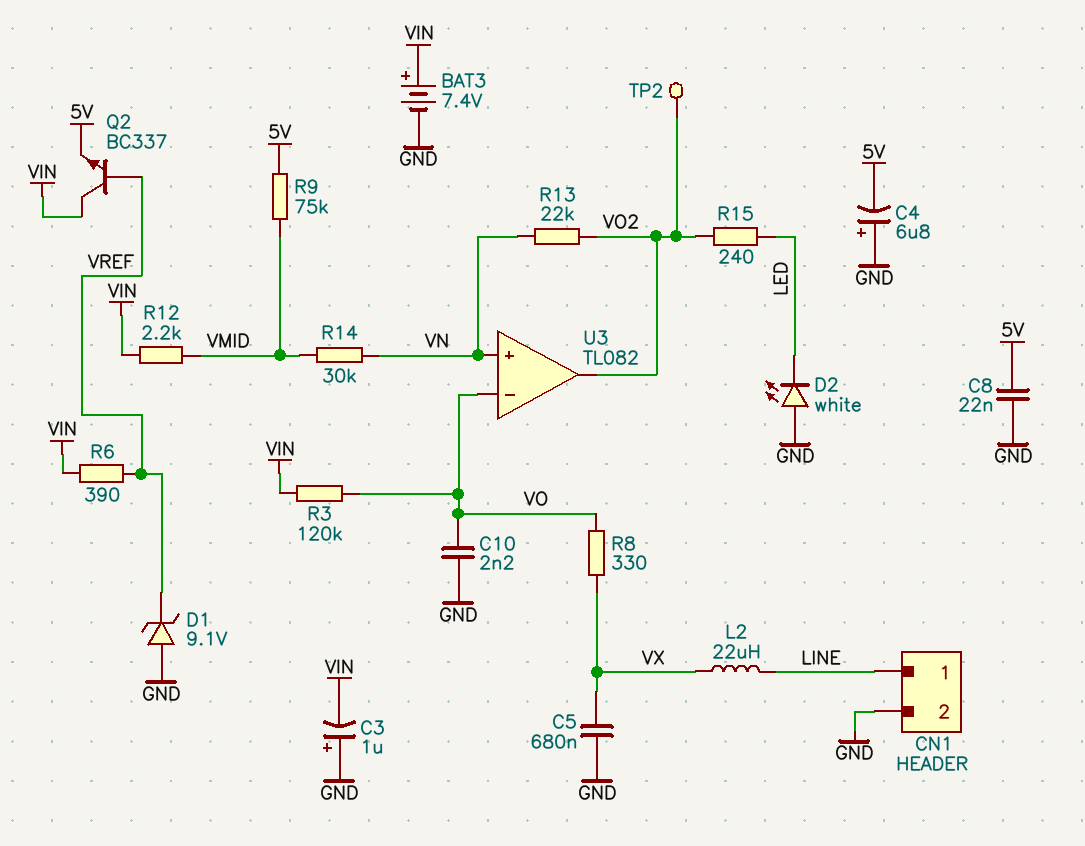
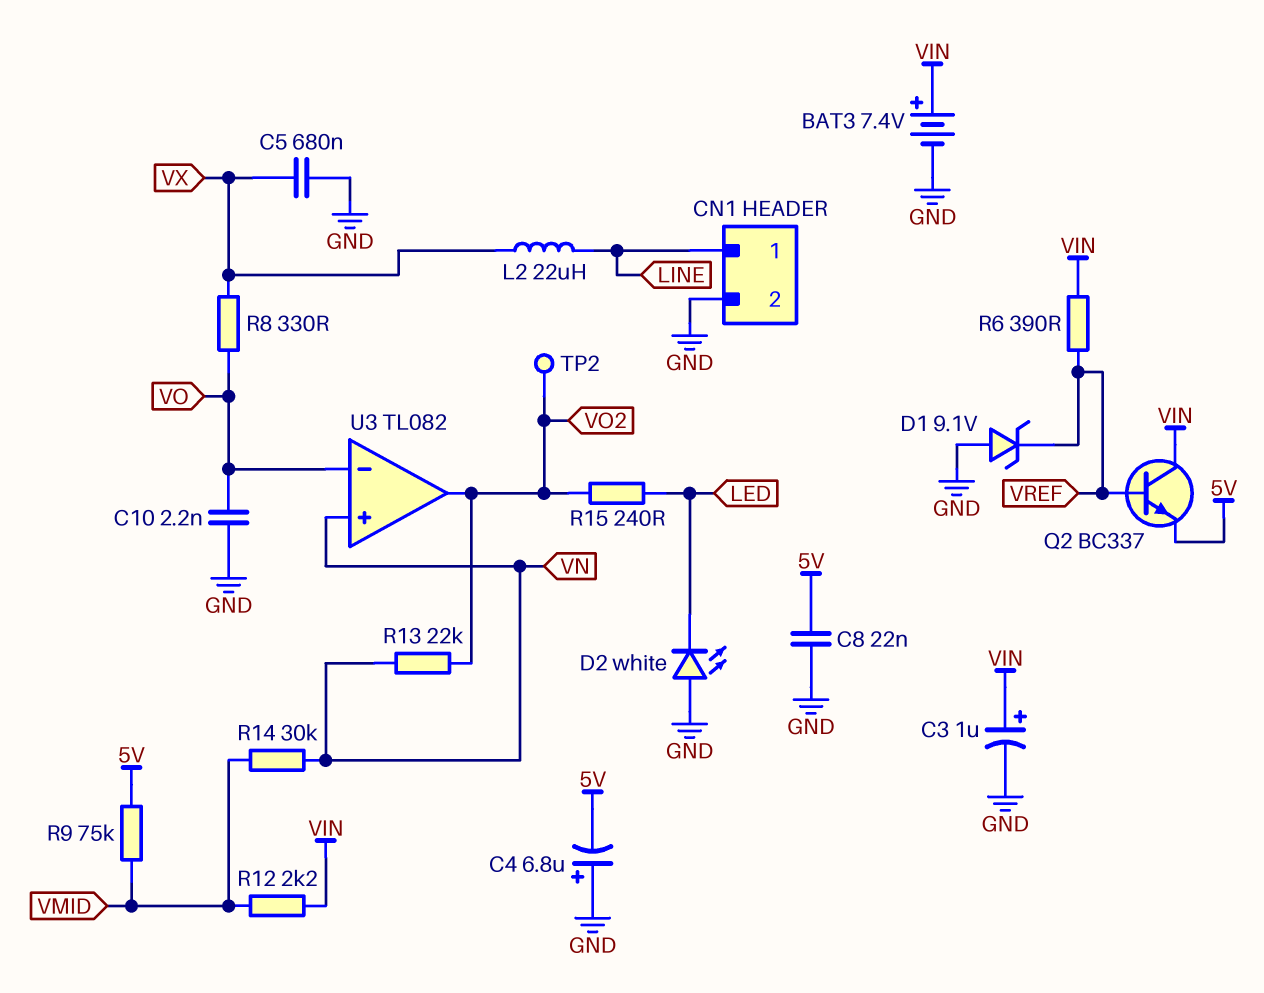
C3: 1uF (plus GND, minus VIN) -> 1uF (plus VIN, minus GND)
R3: 120k (VIN, VO) -> none

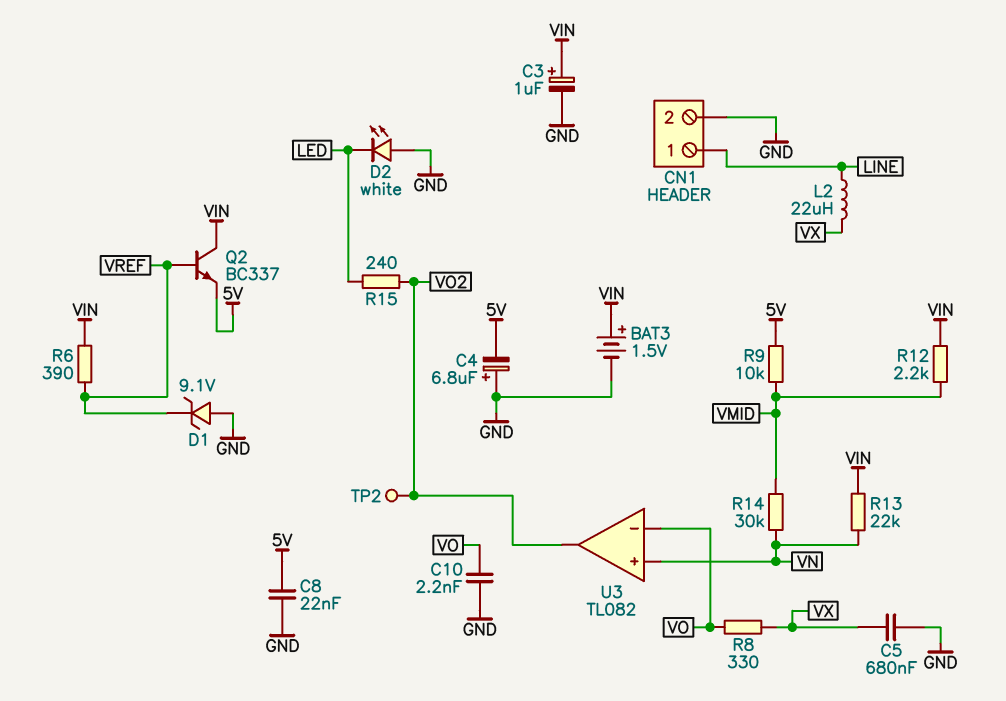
BAT3: 7.4V (plus VIN, minus GND) -> 1.5V (plus VIN, minus GND)
R9: 75k (5V, VMID) -> 10k (5V, VMID)
R13: 22k (VN, VO2) -> 22k (VIN, VN)

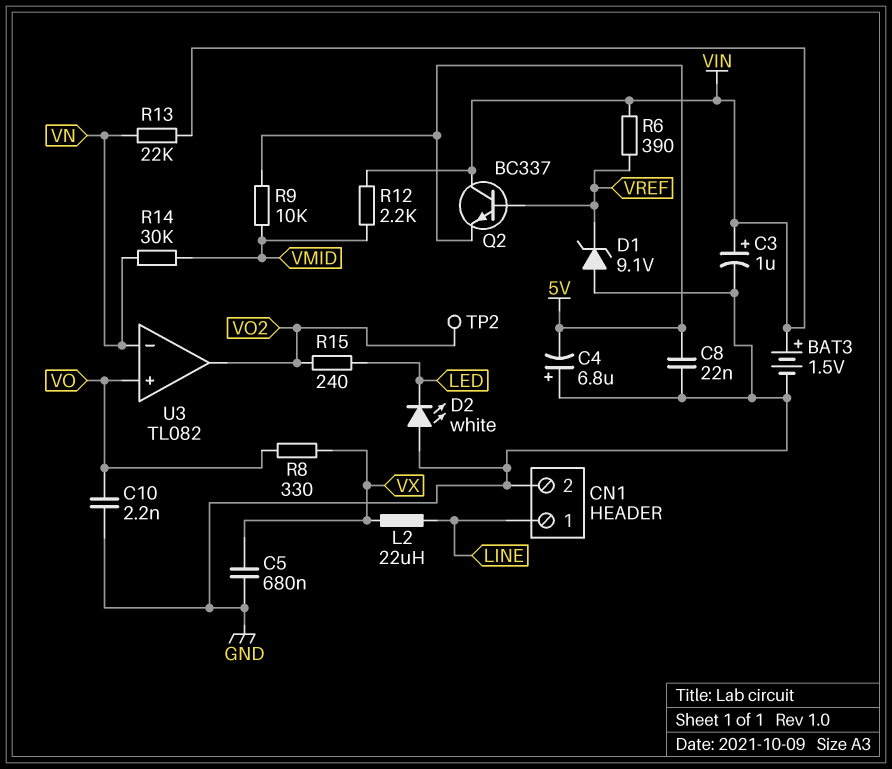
U3 pin in+: VN -> VO
U3 pin in-: VO -> VN

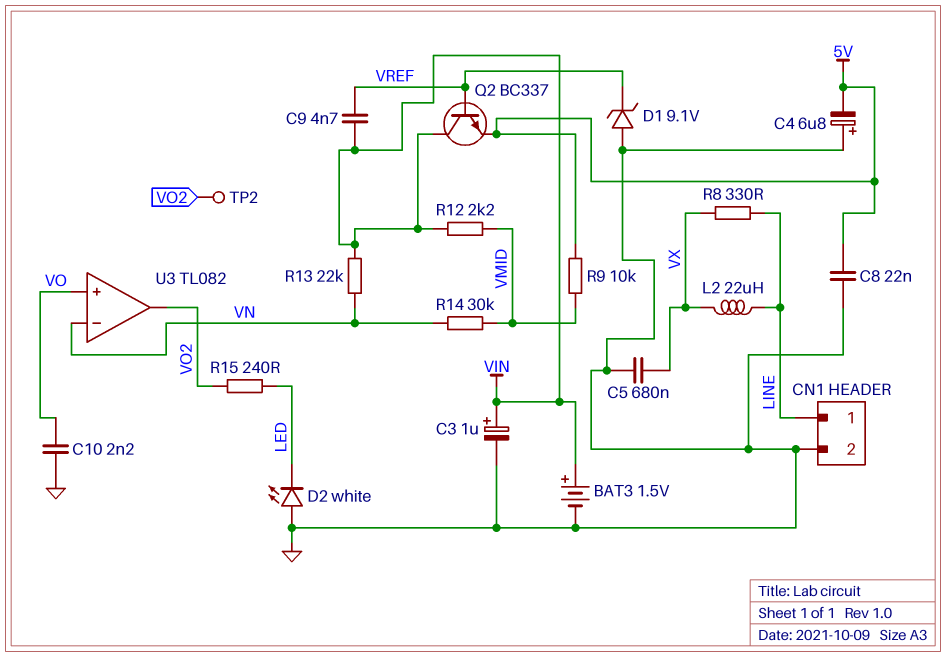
C9: none -> 4.7nF (VIN, VREF)
R6: 390 (VIN, VREF) -> none
R8: 330 (VO, VX) -> 330 (LINE, VX)

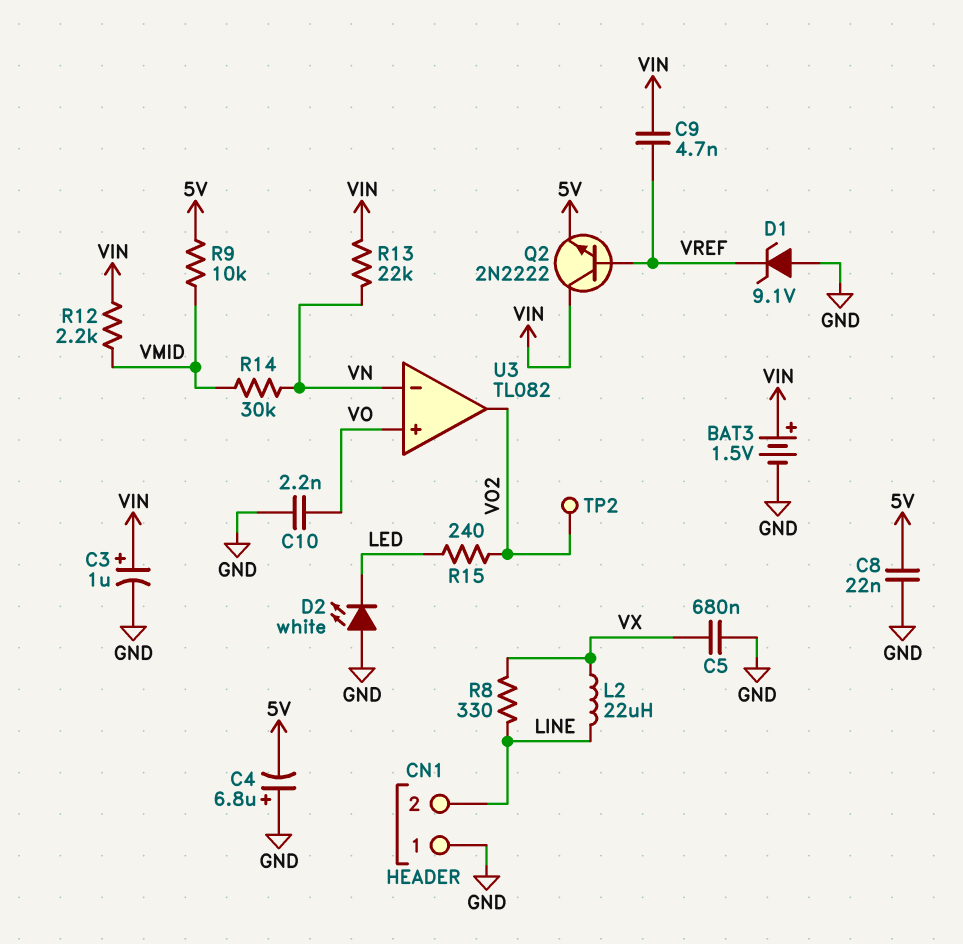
CN1 pin 1: LINE -> GND
CN1 pin 2: GND -> LINE
Q2: NPN BC337 (B VREF, C VIN, E 5V) -> NPN 2N2222 (B VREF, C VIN, E 5V)

